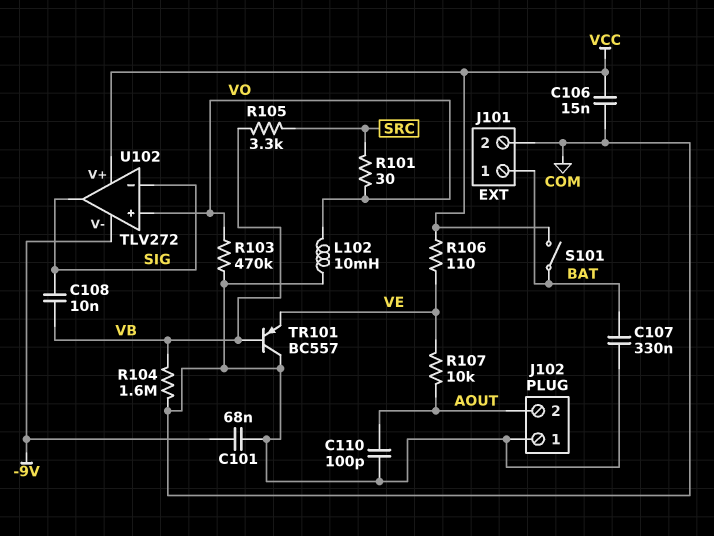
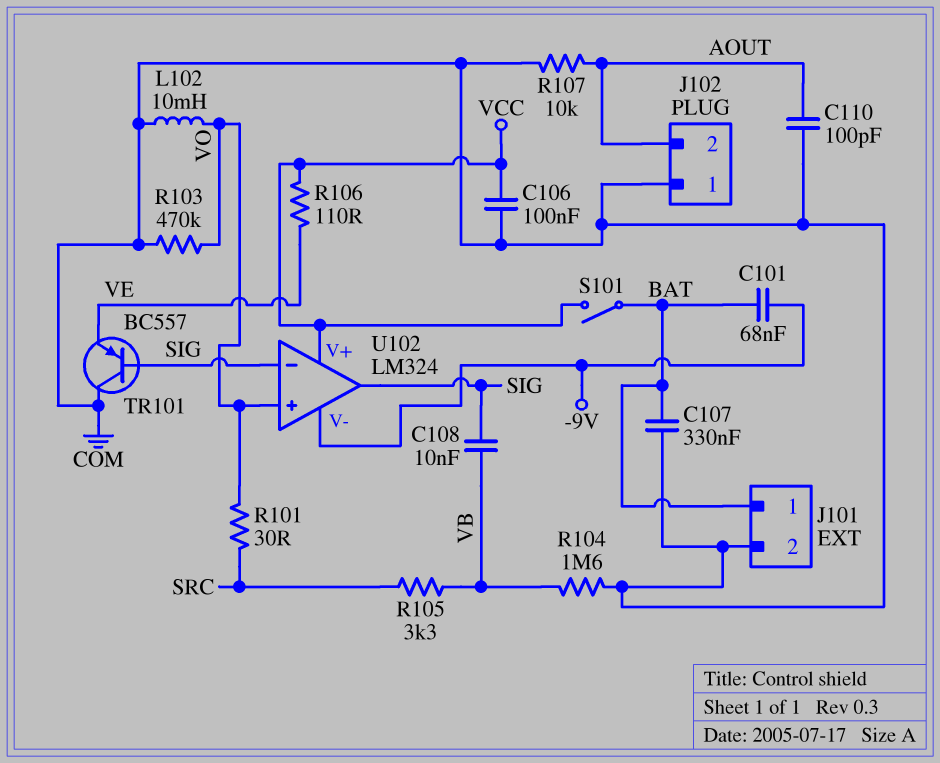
C101: 68nF (-9V, COM) -> 68nF (-9V, BAT)
C106: 15nF (COM, VCC) -> 100nF (COM, VCC)
R107: 10k (AOUT, VE) -> 10k (AOUT, COM)
TR101: PNP BC557 (B VB, C COM, E VE) -> PNP BC557 (B SIG, C COM, E VE)
U102: TLV272 -> LM324

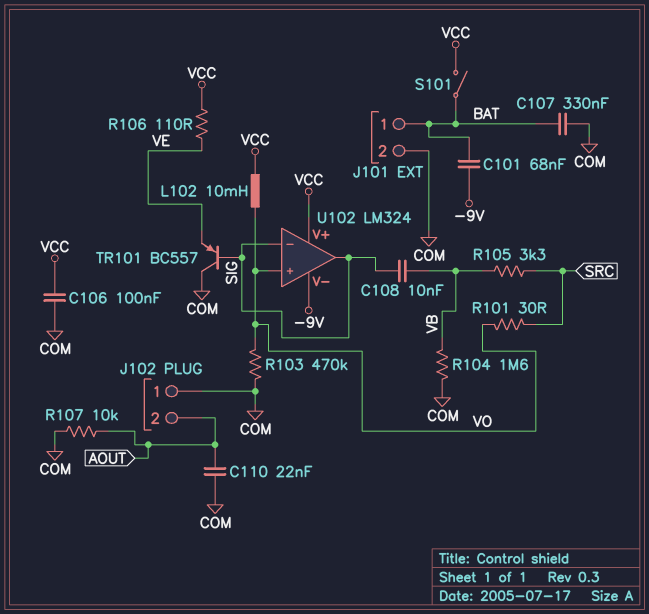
C110: 100pF (AOUT, COM) -> 22nF (AOUT, COM)
L102: 10mH (COM, VO) -> 10mH (VCC, VO)

